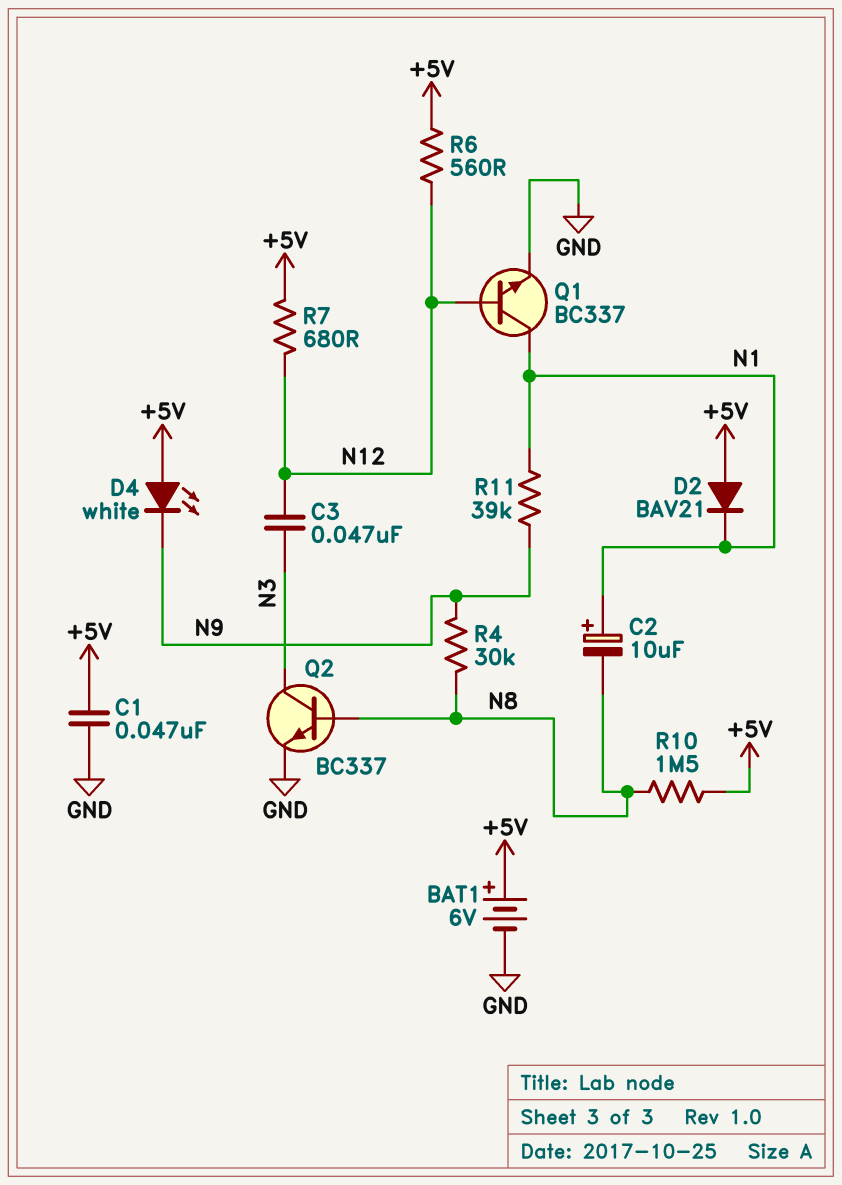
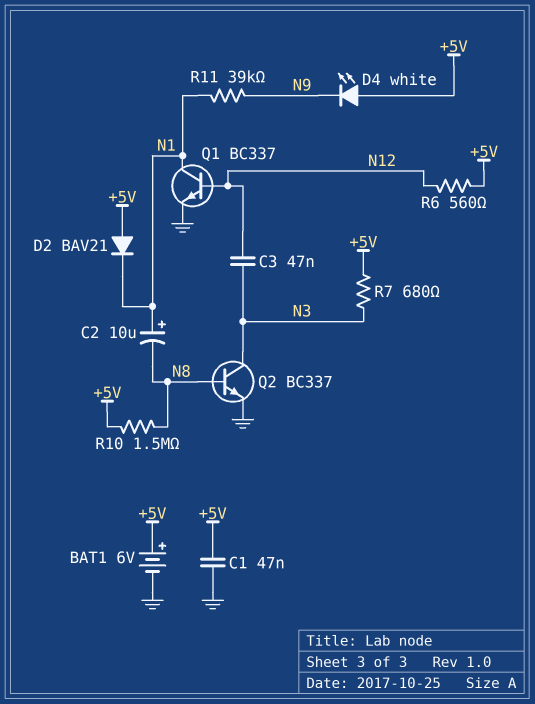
R4: 30k (N8, N9) -> none
R7: 680 (+5V, N12) -> 680 (+5V, N3)

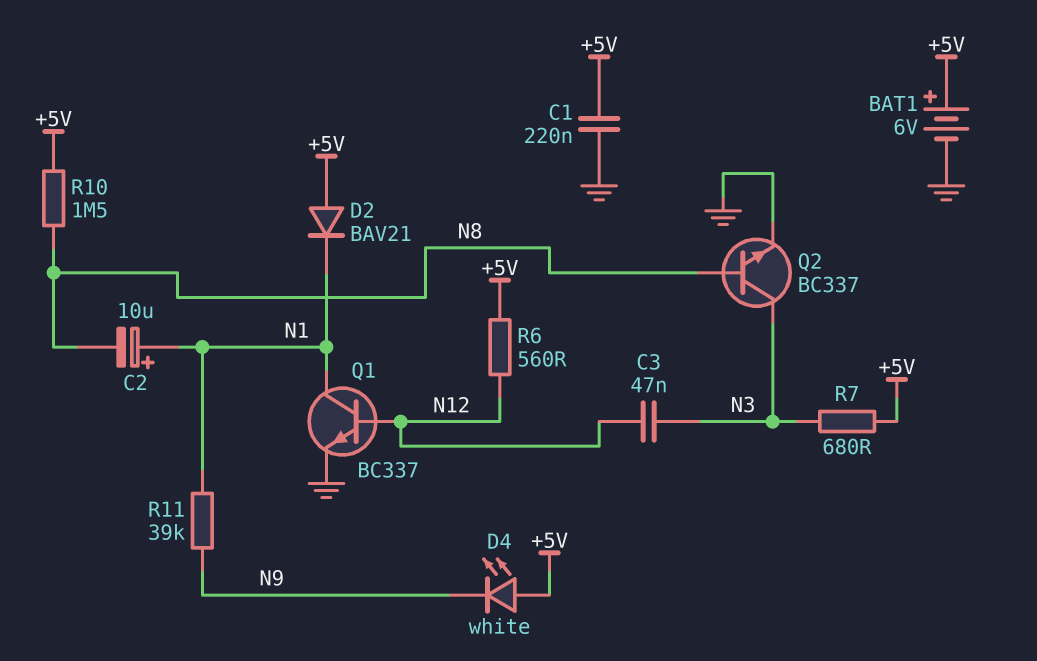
C1: 47nF (+5V, GND) -> 220nF (+5V, GND)

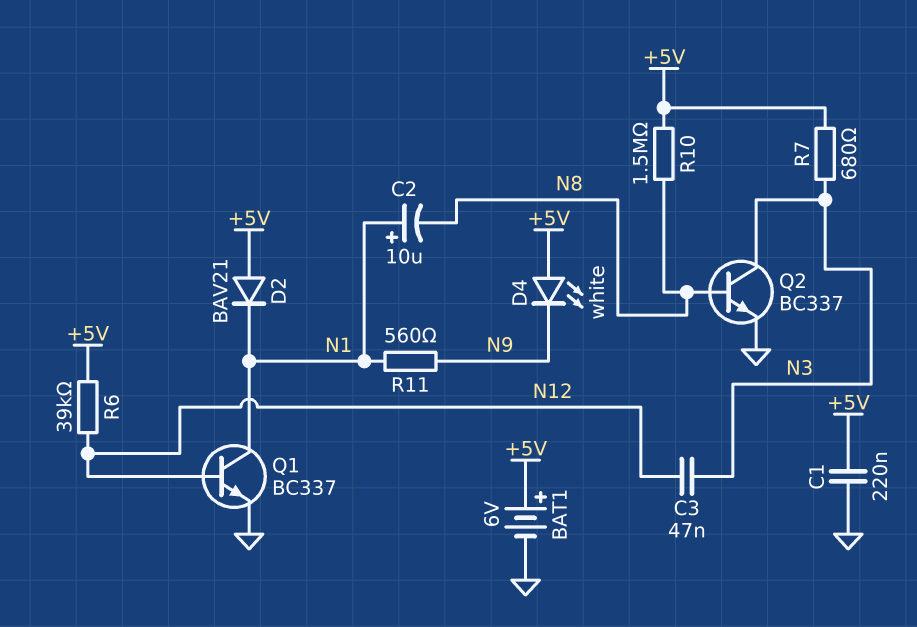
R6: 560 (+5V, N12) -> 39k (+5V, N12)
R11: 39k (N1, N9) -> 560 (N1, N9)

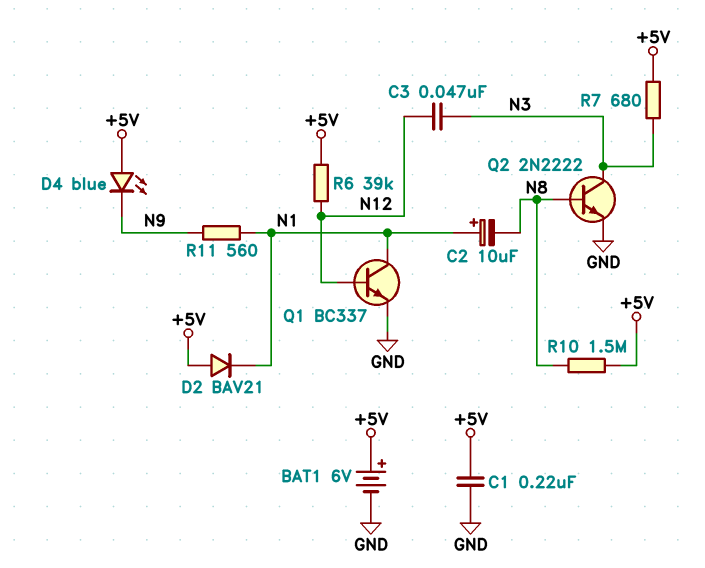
D4: LED white (A +5V, K N9) -> LED blue (A +5V, K N9)
Q2: NPN BC337 (B N8, C N3, E GND) -> NPN 2N2222 (B N8, C N3, E GND)

